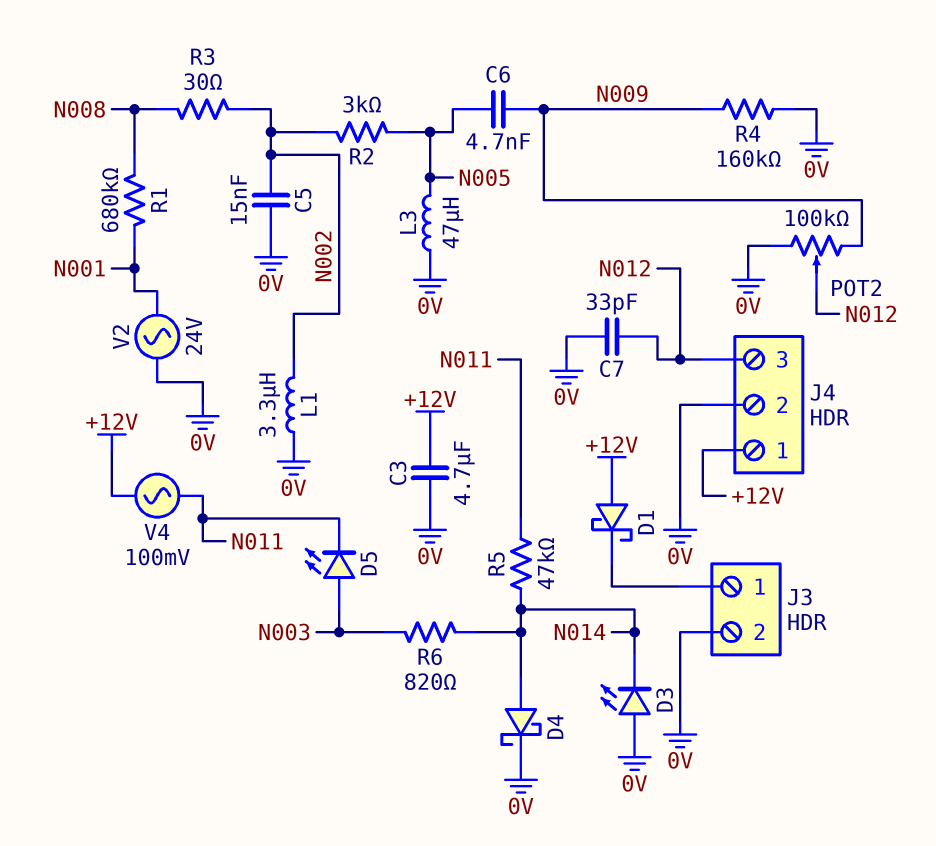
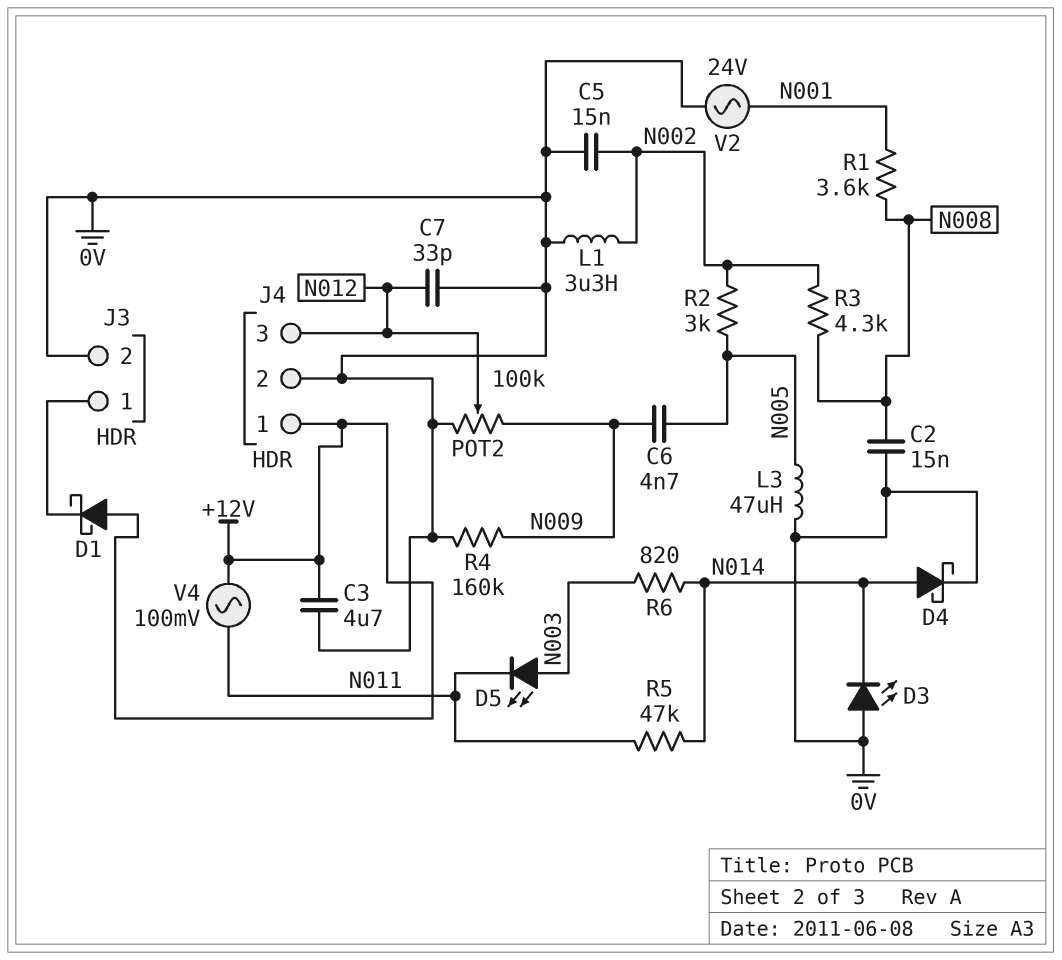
C2: none -> 15nF (0V, N008)
R1: 680k (N001, N008) -> 3.6k (N001, N008)
R3: 30 (N002, N008) -> 4.3k (N002, N008)

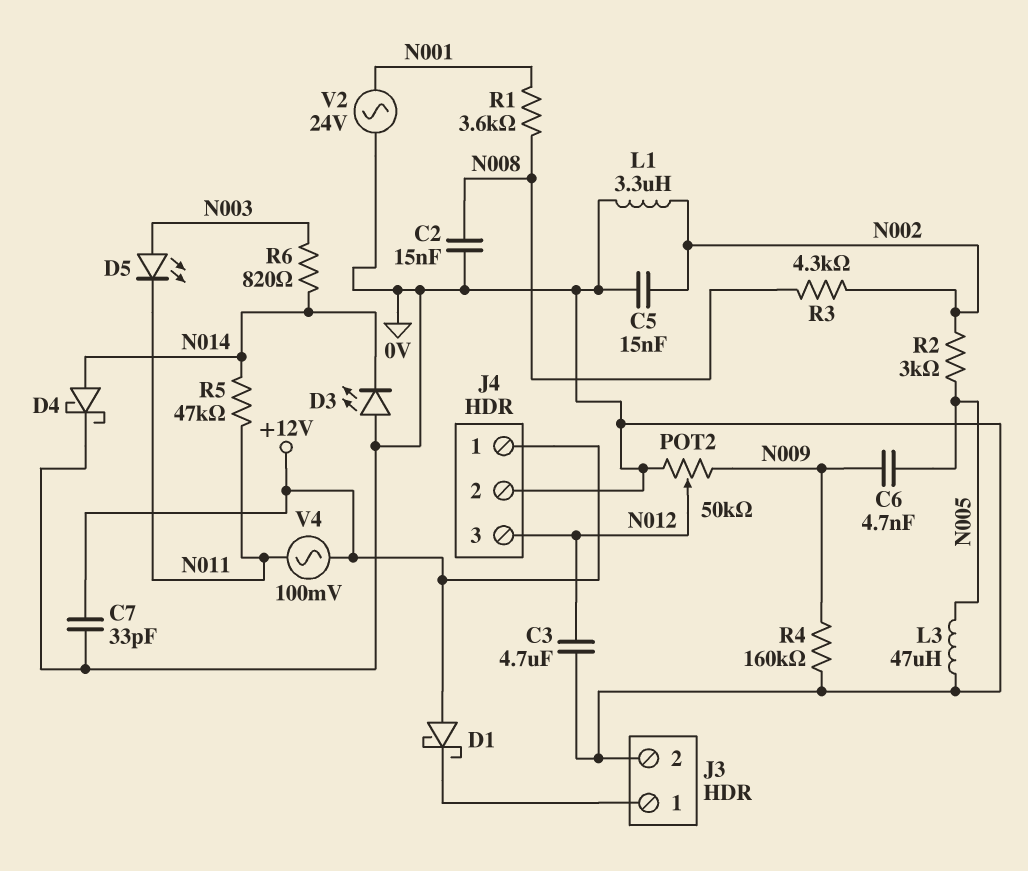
C3: 4.7uF (+12V, 0V) -> 4.7uF (0V, N012)
C7: 33pF (0V, N012) -> 33pF (+12V, 0V)
POT2: 100k (0V, N009, wiper N012) -> 50k (0V, N009, wiper N012)

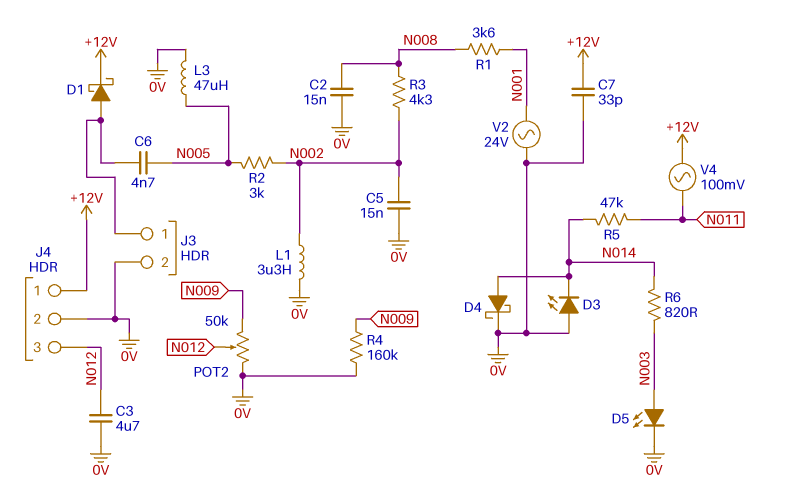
C6: 4.7nF (N005, N009) -> 4.7nF (J3/1, N005)
D1: schottky (A +12V, K J3/1) -> schottky (A J3/1, K +12V)
D5: LED (A N003, K N011) -> LED (A N003, K 0V)

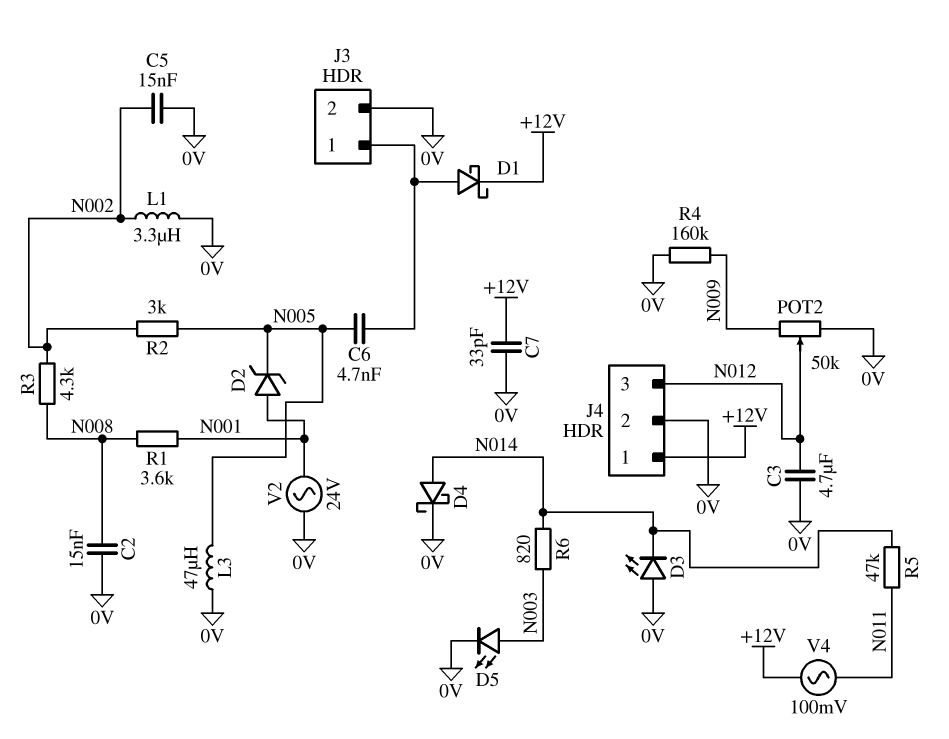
D2: none -> zener (A N001, K N005)

